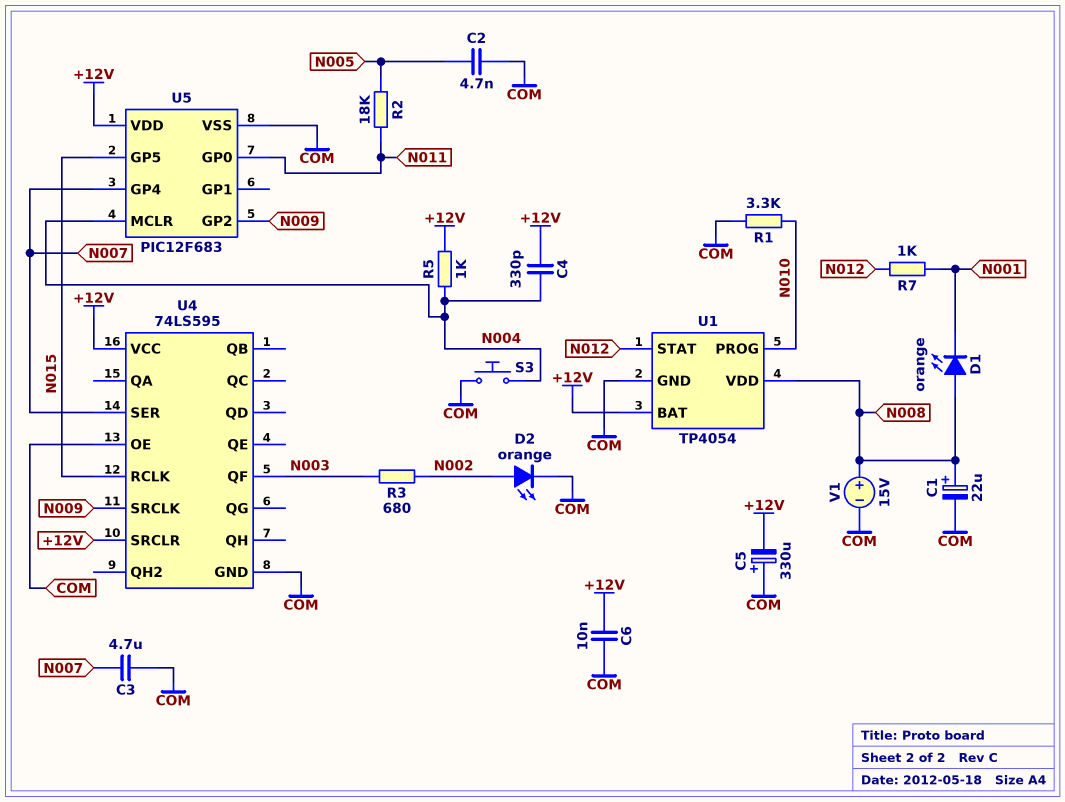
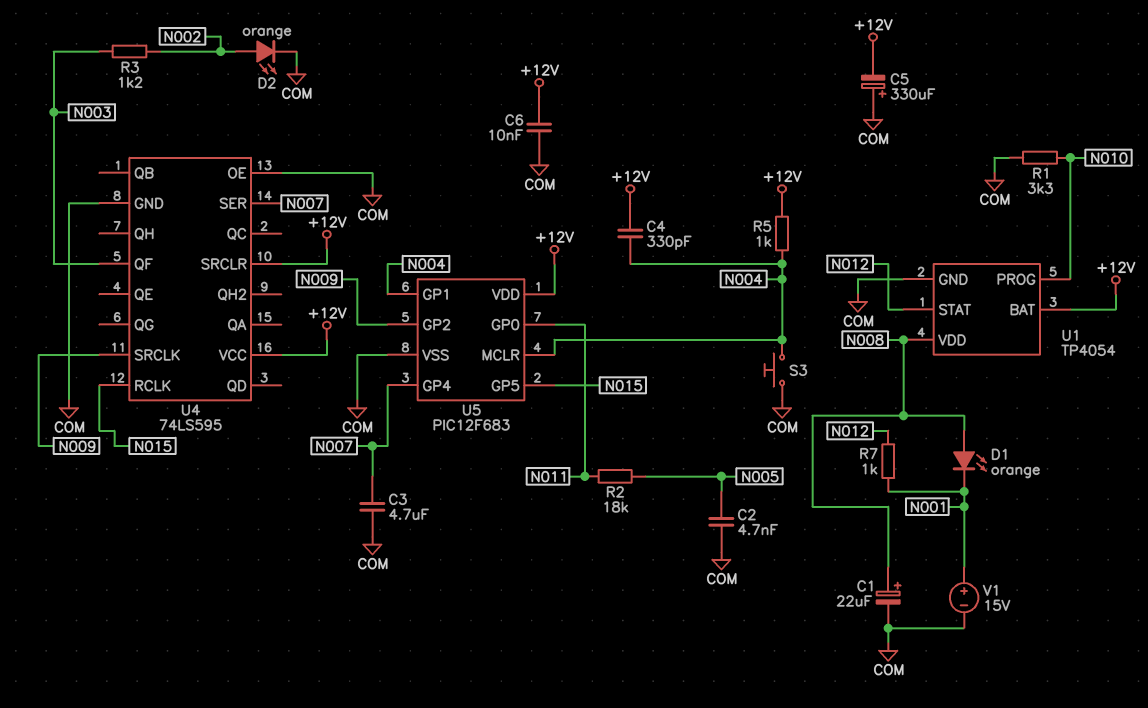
R3: 680 (N002, N003) -> 1.2k (N002, N003)
U5 pin GP1: none -> N004
V1: 15V (plus N008, minus COM) -> 15V (plus N001, minus COM)

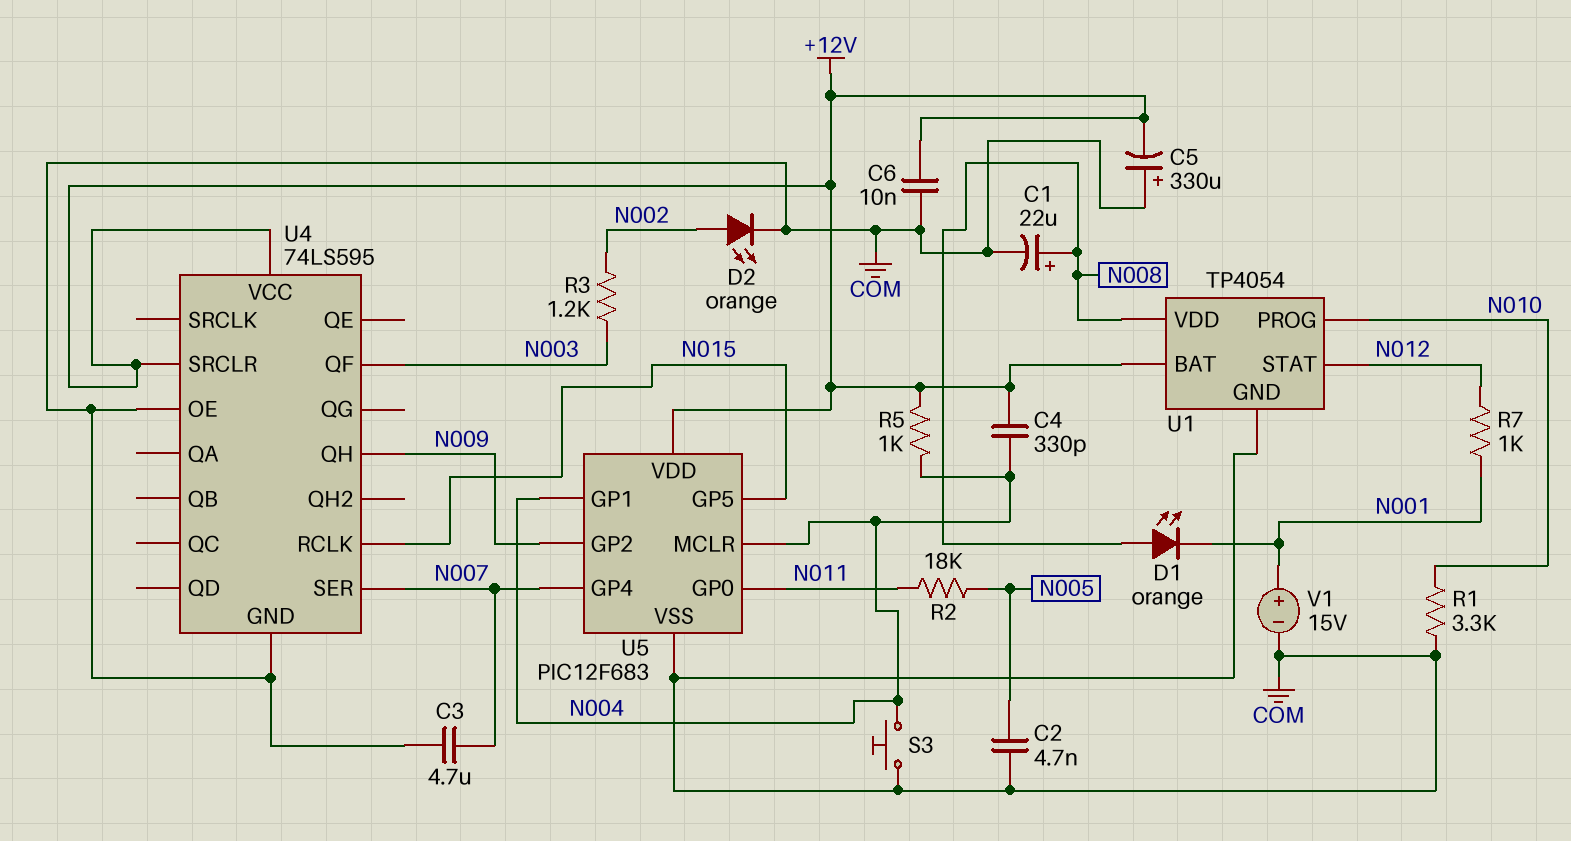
U4 pin QH: none -> N009
U4 pin SRCLK: N009 -> none

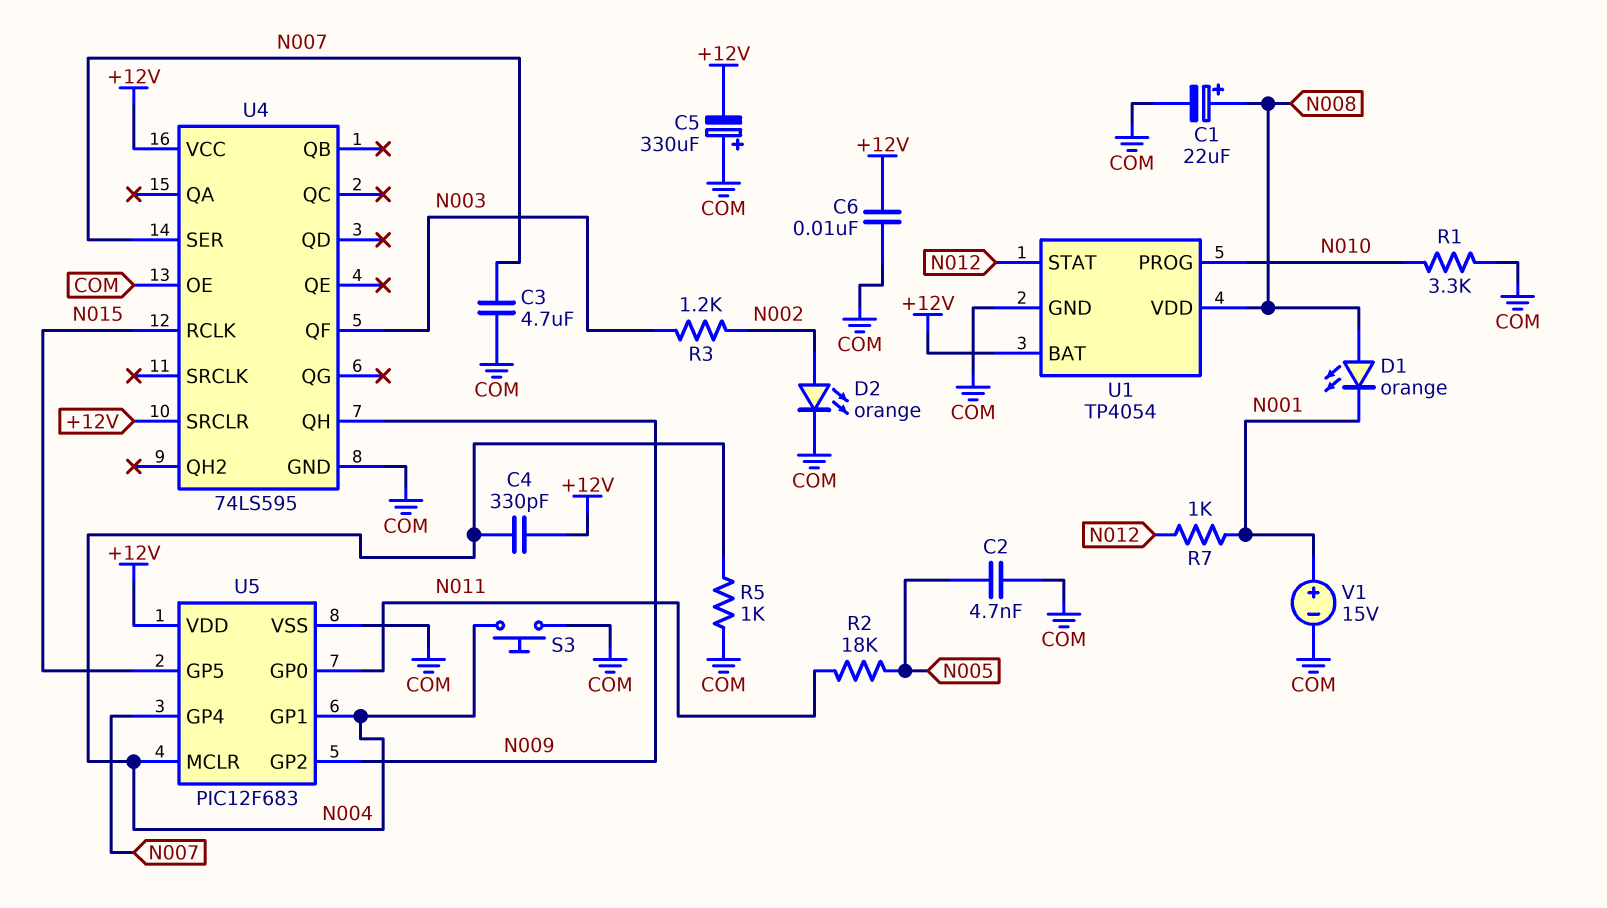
R5: 1k (+12V, N004) -> 1k (COM, N004)

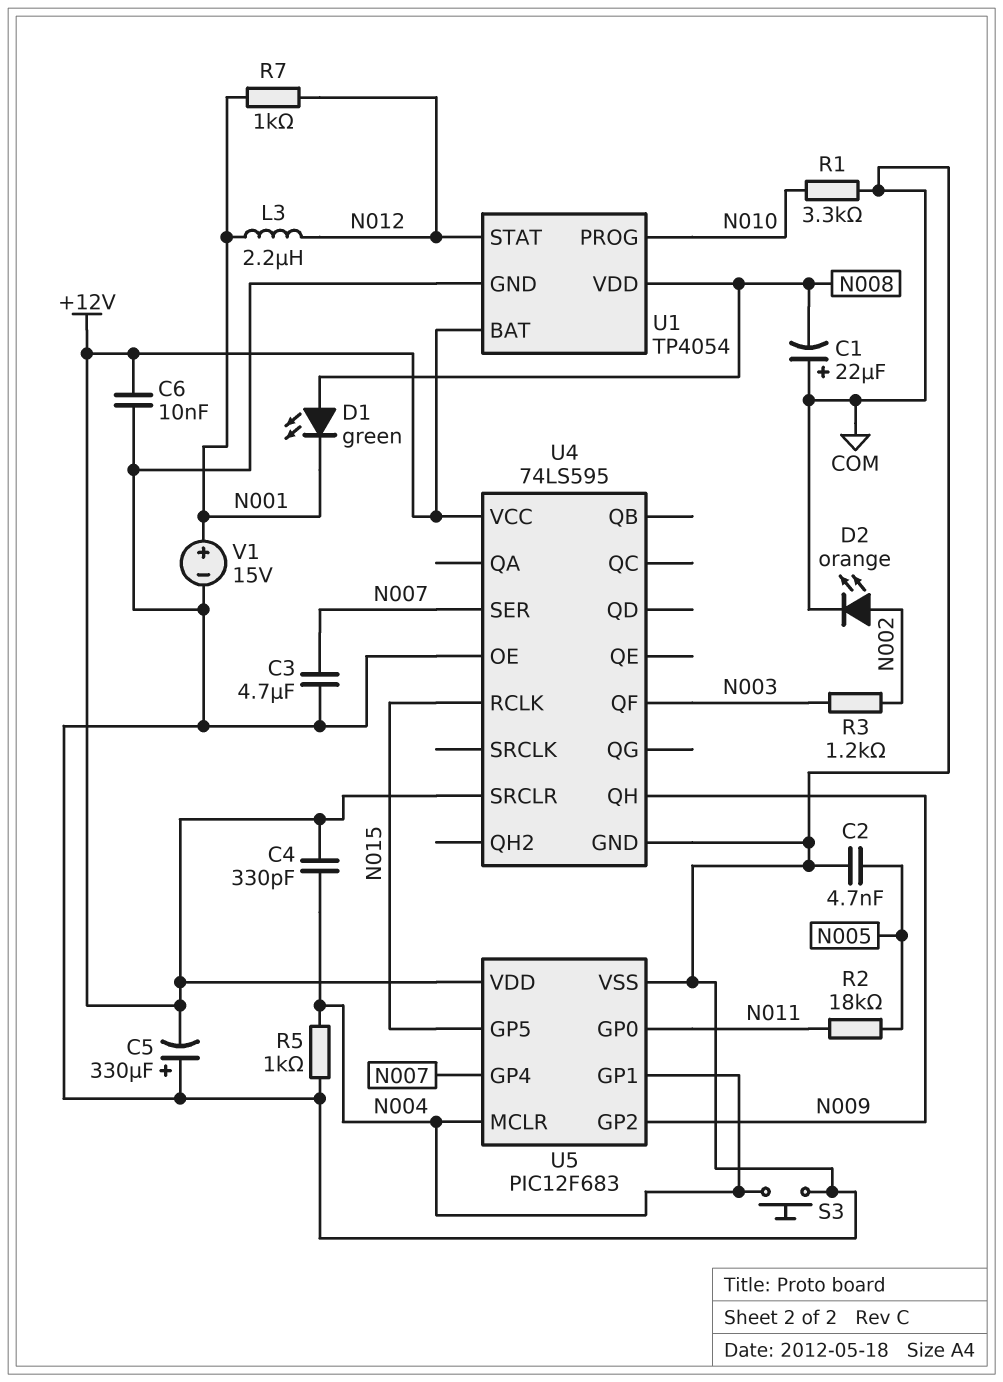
C1: 22uF (plus N008, minus COM) -> 22uF (plus COM, minus N008)
D1: LED orange (A N008, K N001) -> LED green (A N008, K N001)
L3: none -> 2.2uH (N001, N012)

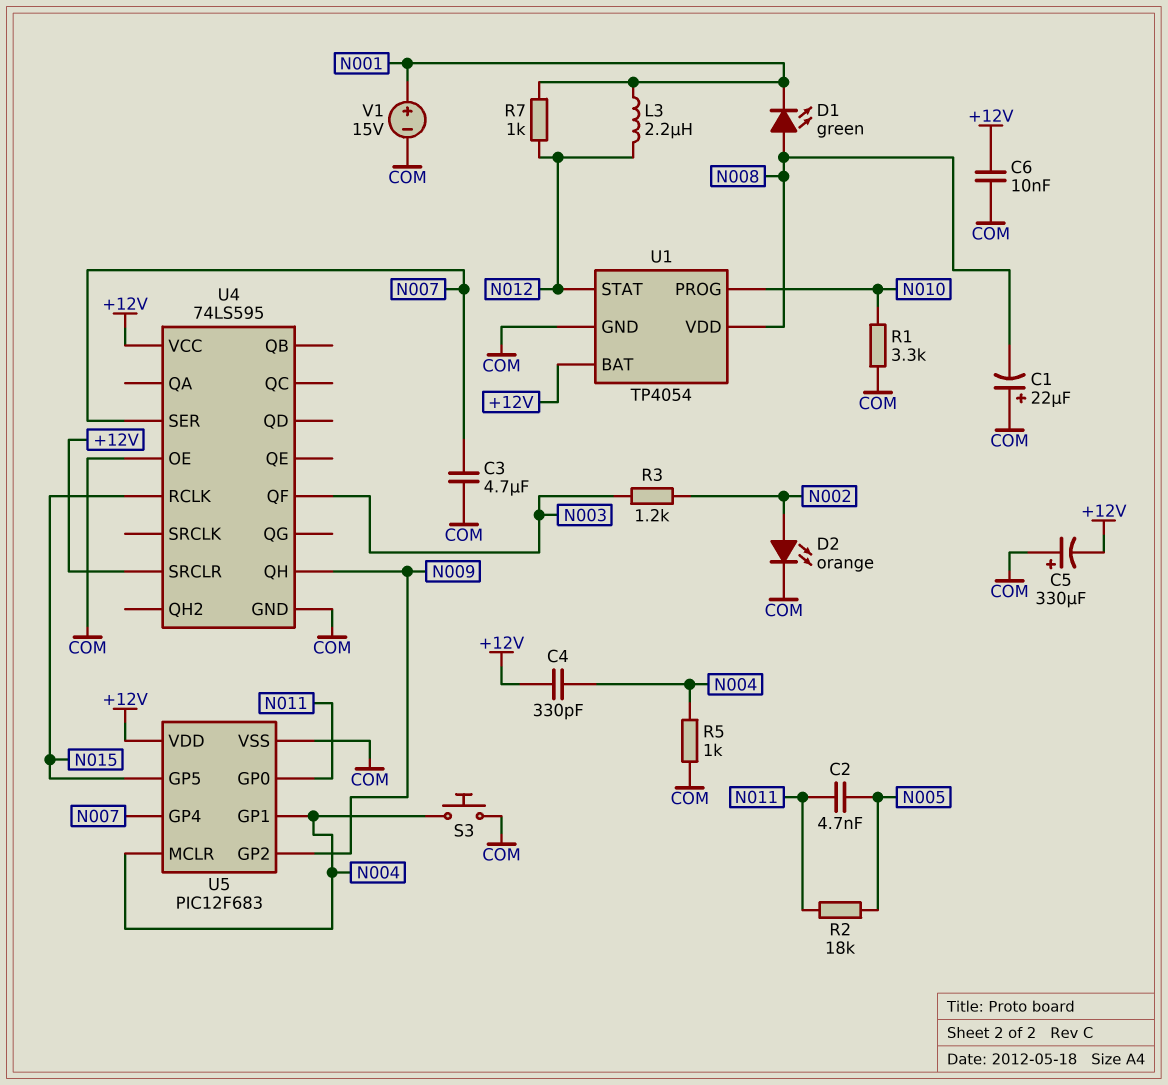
C2: 4.7nF (COM, N005) -> 4.7nF (N005, N011)

